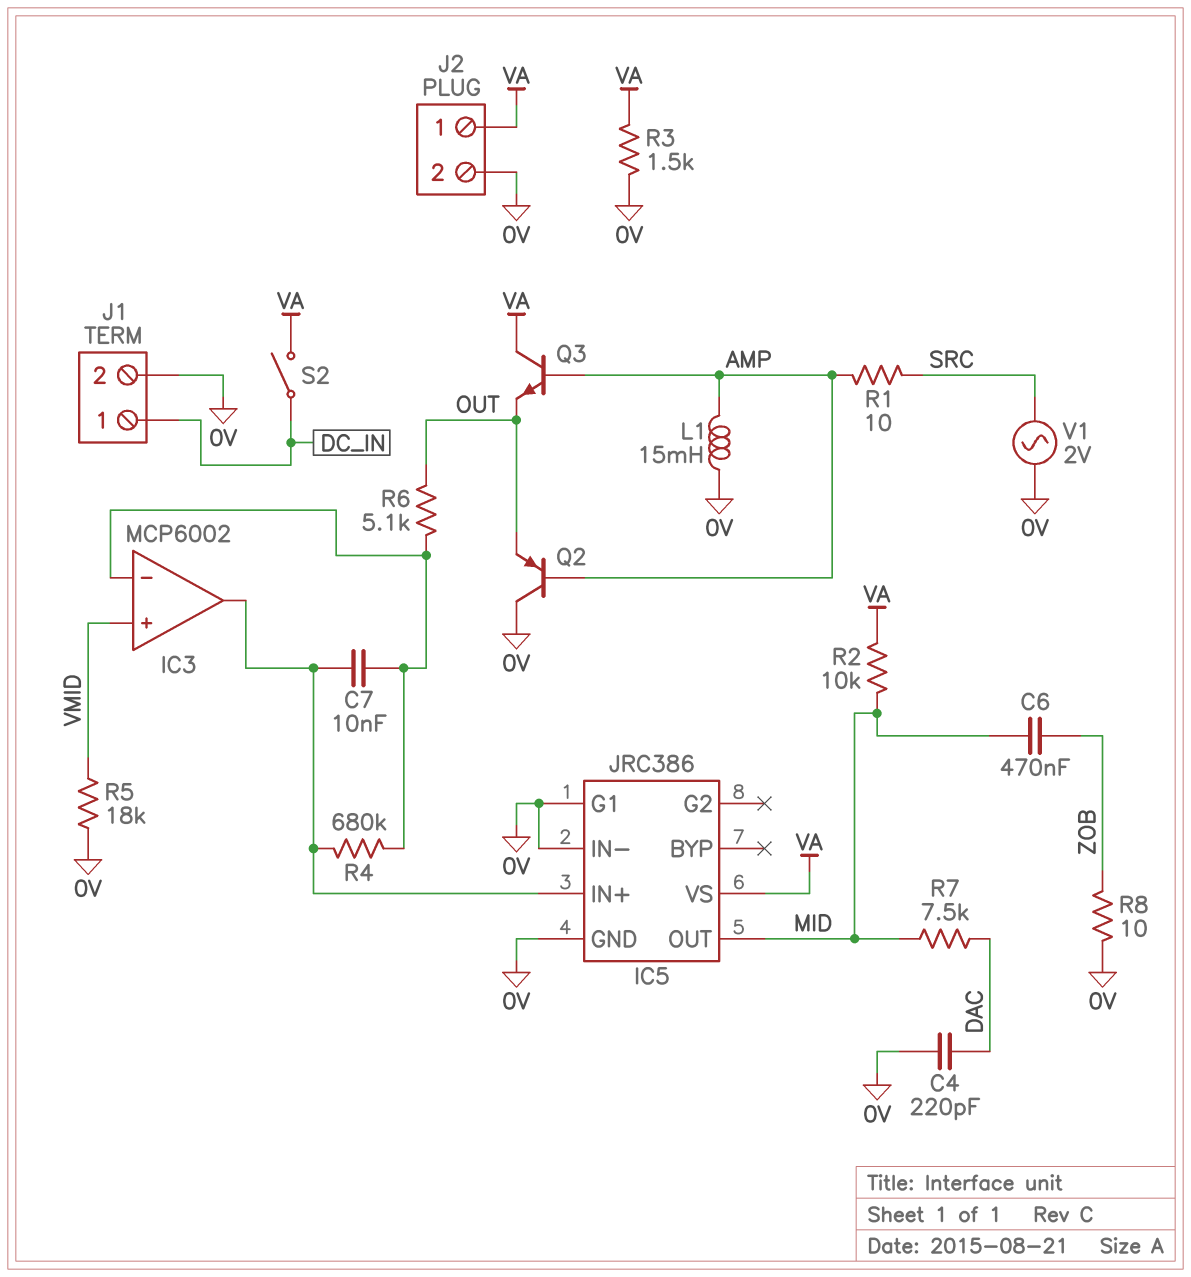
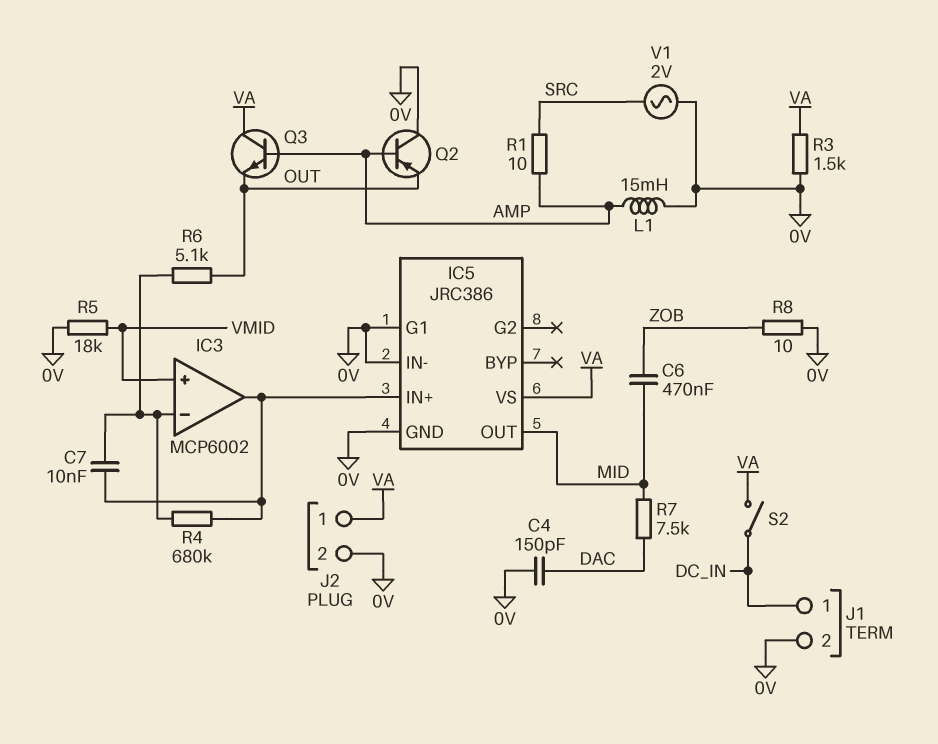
C4: 220pF (0V, DAC) -> 150pF (0V, DAC)
R2: 10k (MID, VA) -> none

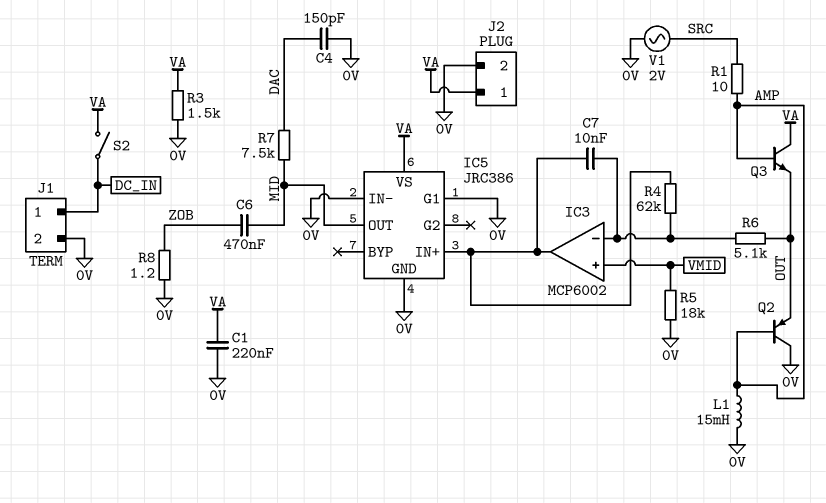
C1: none -> 220nF (0V, VA)
R4: 680k (IC3/in-, IC3/out) -> 62k (IC3/in-, IC3/out)
R8: 10 (0V, ZOB) -> 1.2 (0V, ZOB)

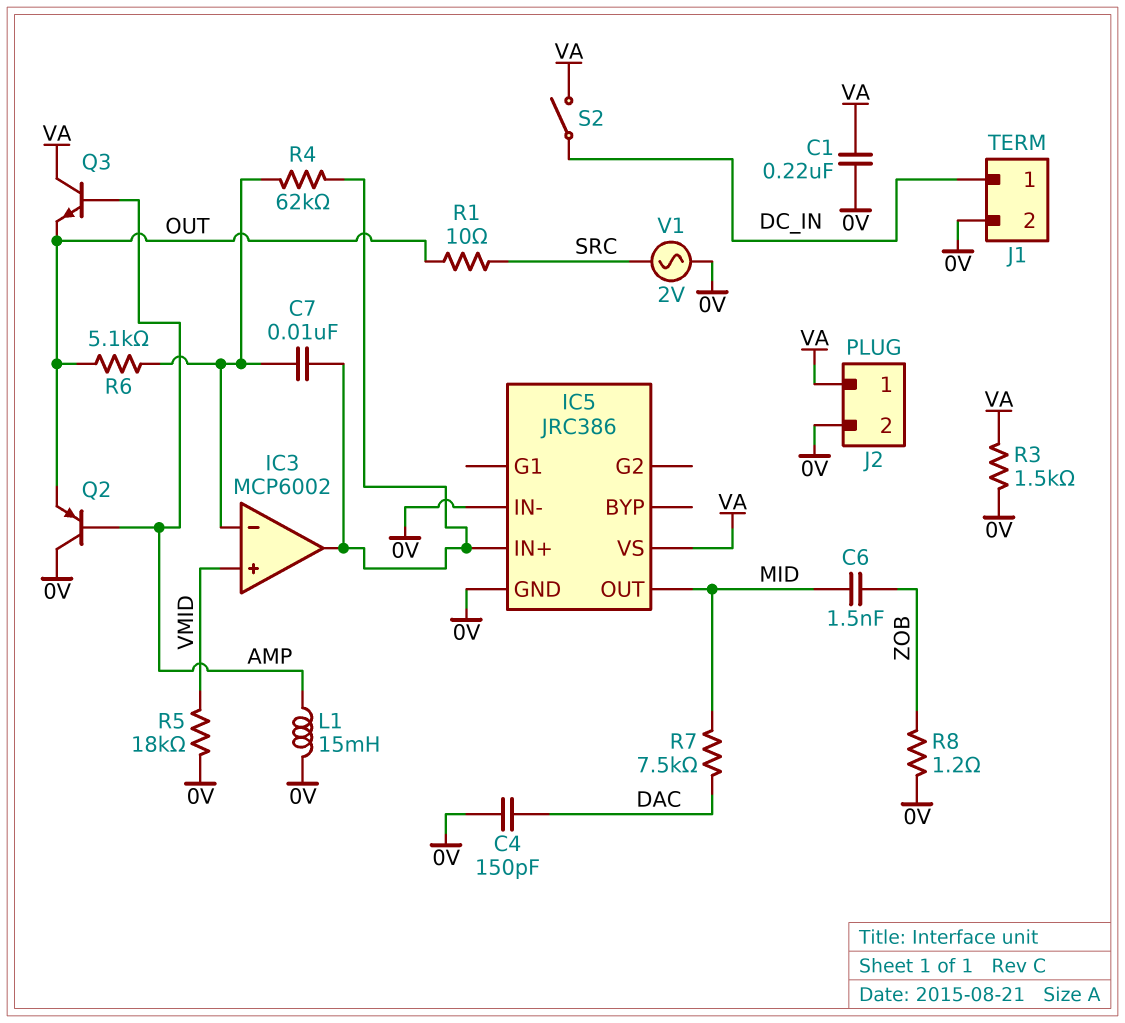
C6: 470nF (MID, ZOB) -> 1.5nF (MID, ZOB)
IC5 pin G1: 0V -> none
R1: 10 (AMP, SRC) -> 10 (OUT, SRC)

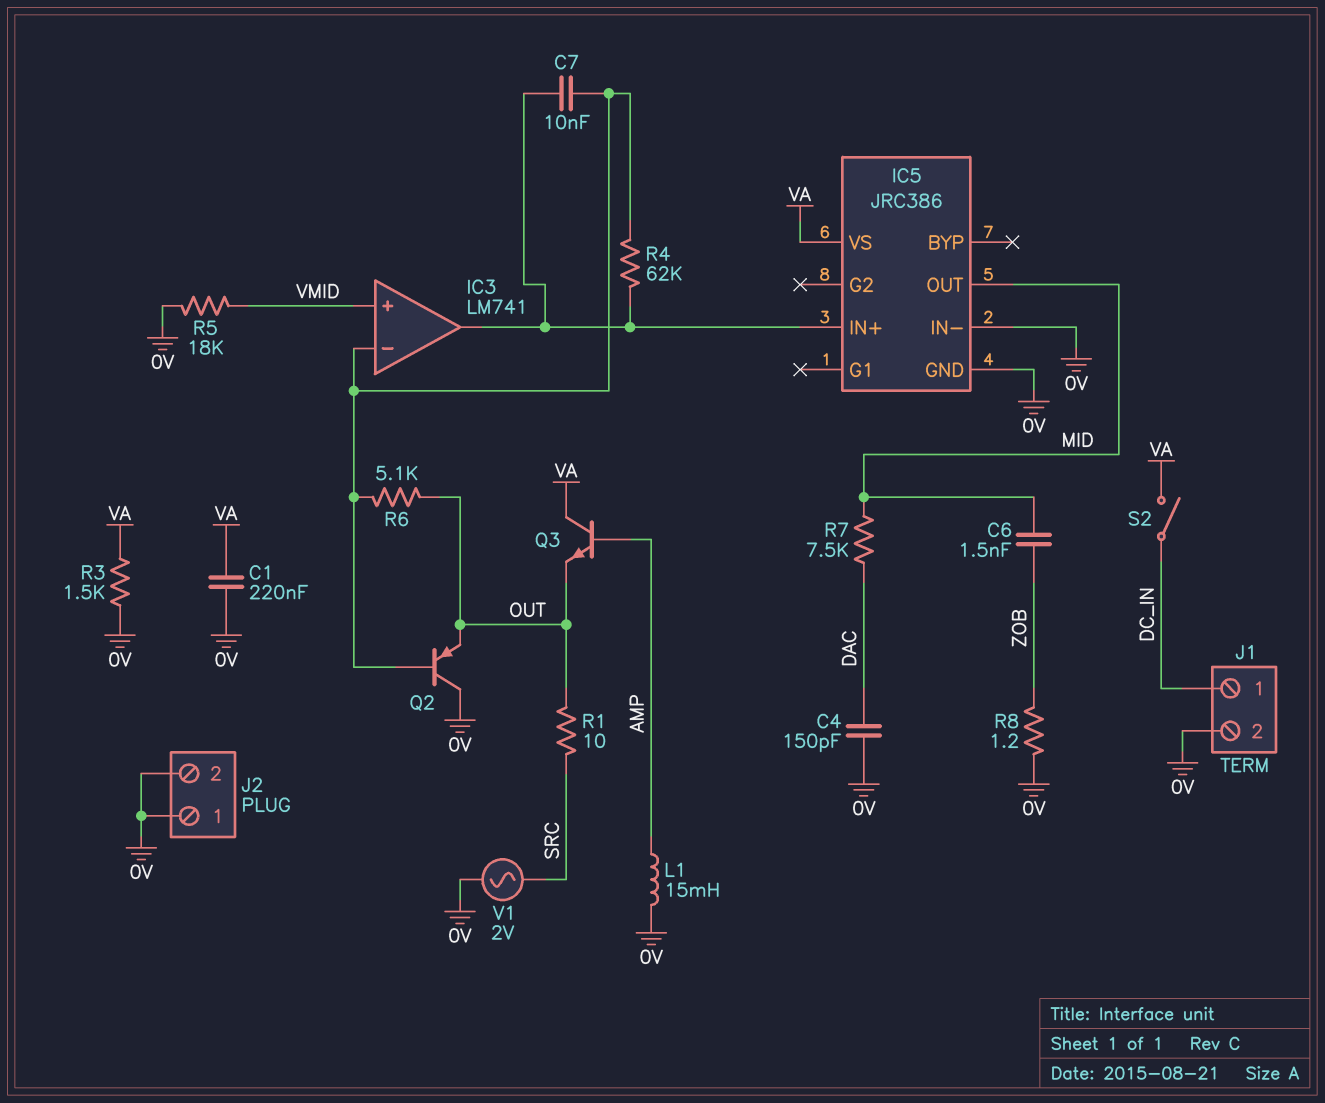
IC3: MCP6002 -> LM741
J2 pin 1: VA -> 0V
Q2: PNP (B AMP, C 0V, E OUT) -> PNP (B IC3/in-, C 0V, E OUT)

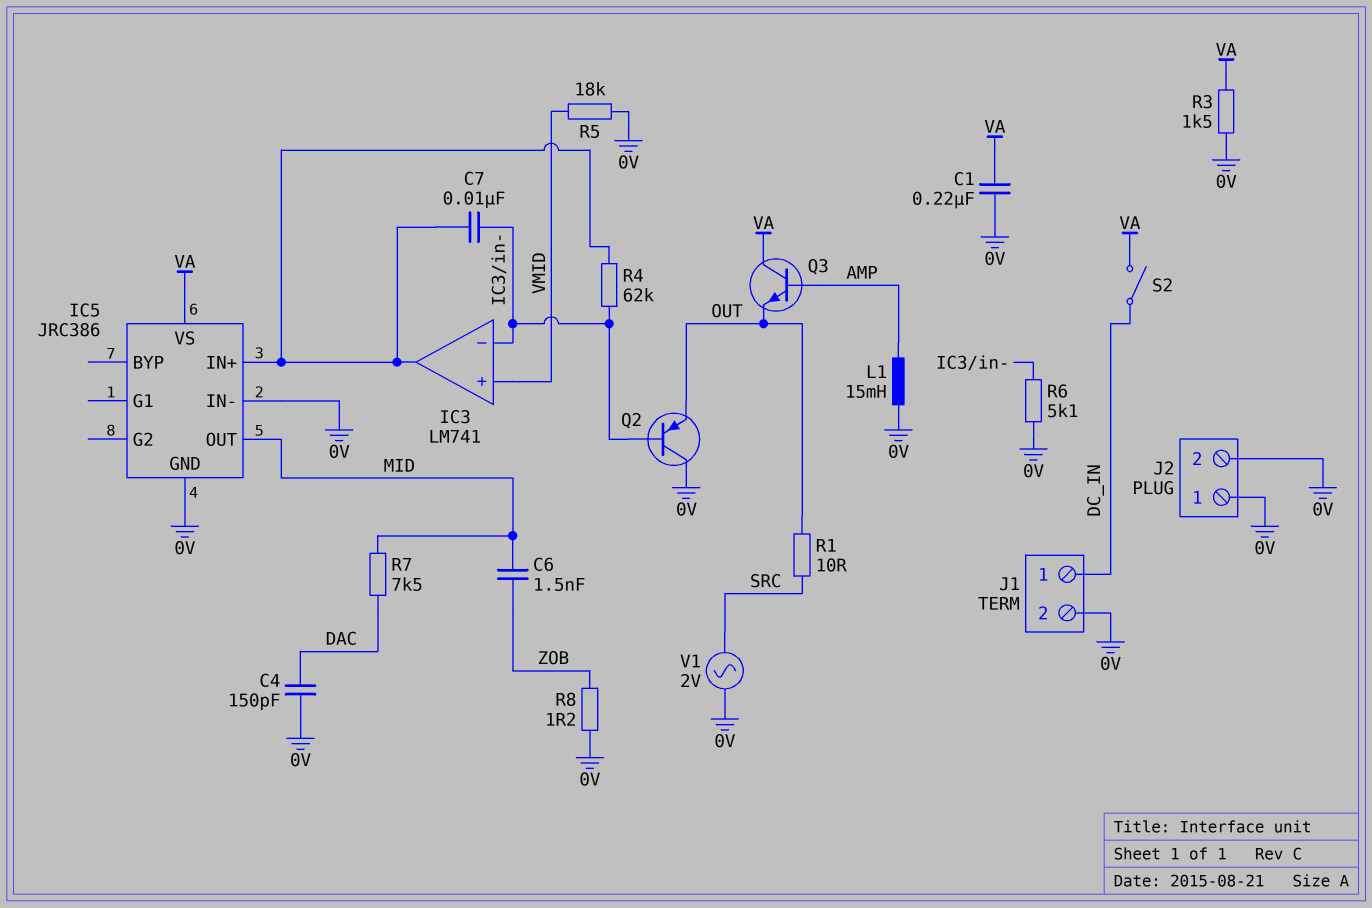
R6: 5.1k (IC3/in-, OUT) -> 5.1k (0V, IC3/in-)

